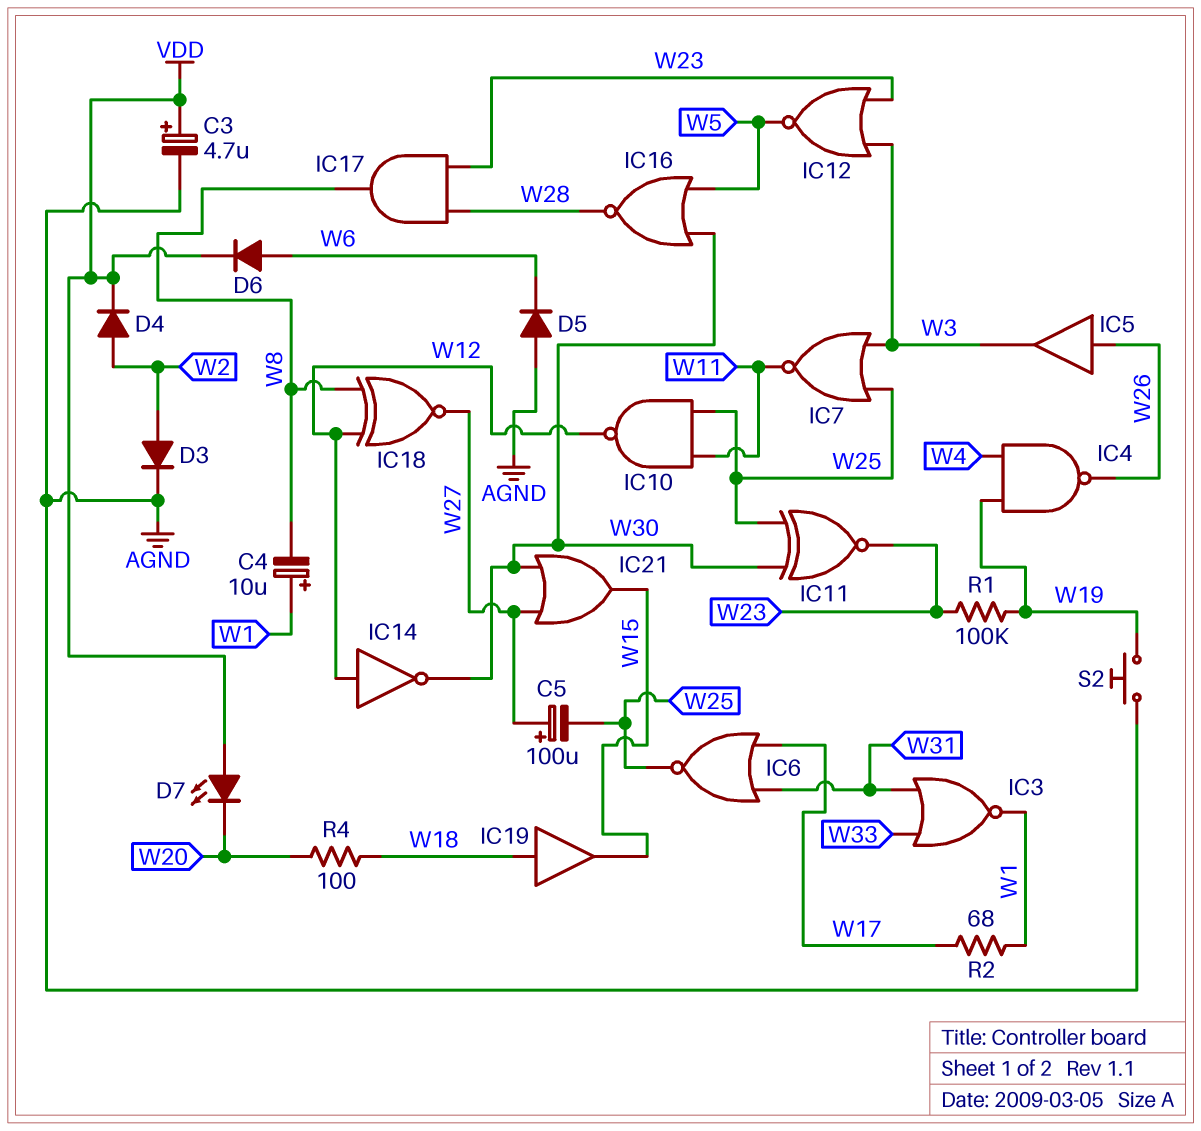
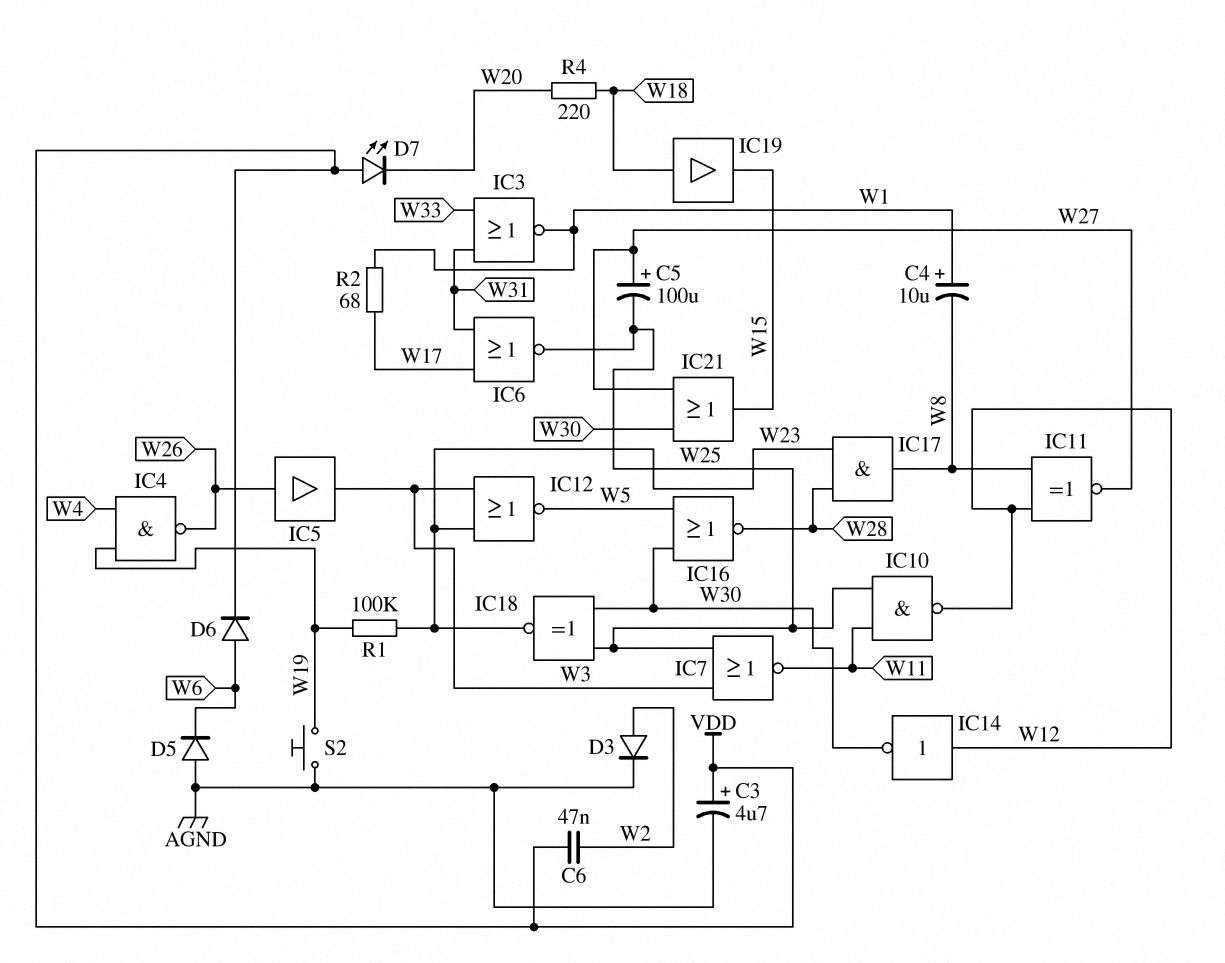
C6: none -> 47nF (VDD, W2)
D4: diode (A W2, K VDD) -> none
IC11: XNOR (in W25, in W30, out W23) -> XNOR (in W8, in W12, out W27)
IC18: XNOR (in W8, in W12, out W27) -> XNOR (in W25, in W30, out W23)
R4: 100 (W18, W20) -> 220 (W18, W20)

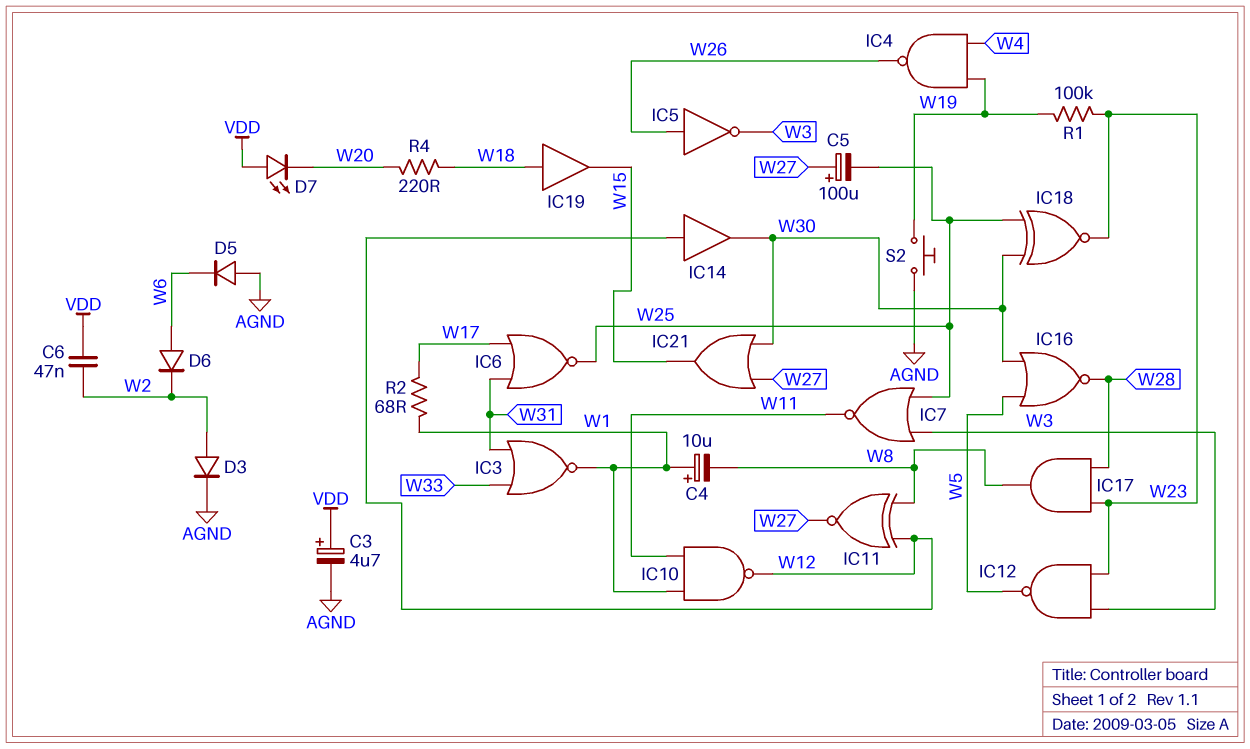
D6: diode (A W6, K VDD) -> diode (A W6, K W2)
IC5: buffer (in W26, out W3) -> NOT (in W26, out W3)
IC10: NAND (in W11, in W25, out W12) -> NAND (in W1, in W11, out W12)
IC12: NOR (in W3, in W23, out W5) -> NAND (in W3, in W23, out W5)
IC14: NOT (in W12, out W30) -> buffer (in W12, out W30)

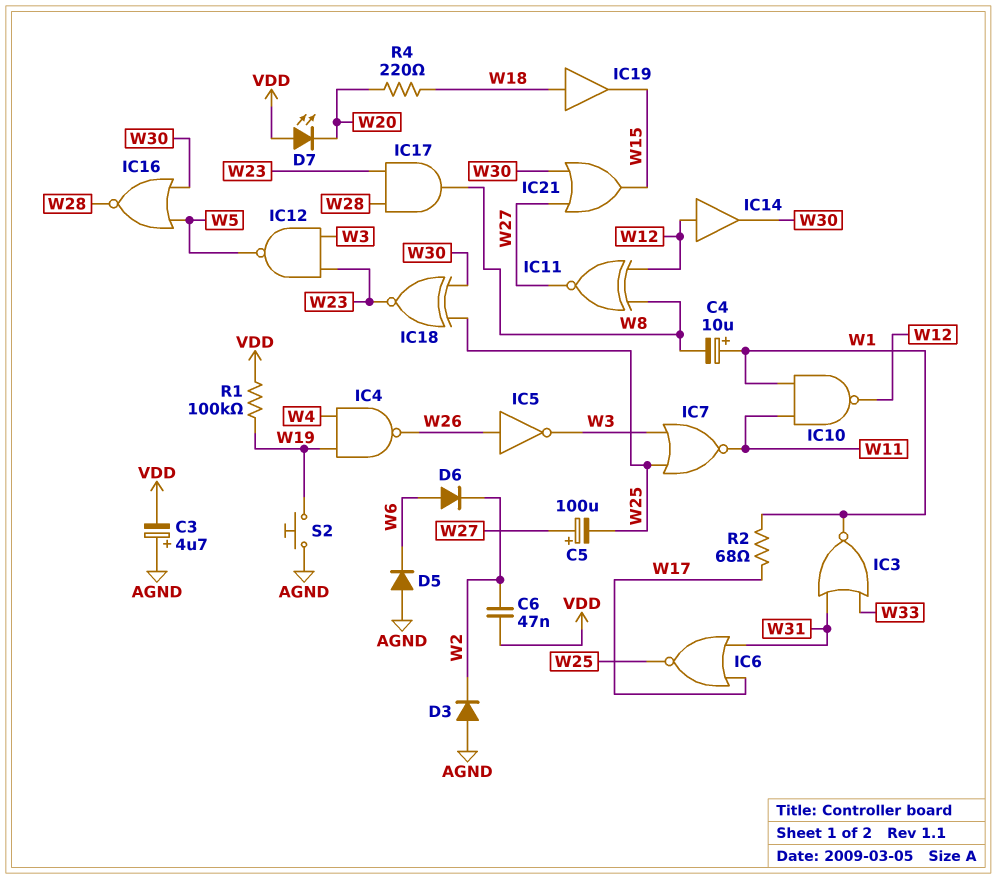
C3: 4.7uF (plus VDD, minus AGND) -> 4.7uF (plus AGND, minus VDD)
D3: diode (A W2, K AGND) -> diode (A AGND, K W2)
R1: 100k (W19, W23) -> 100k (VDD, W19)

